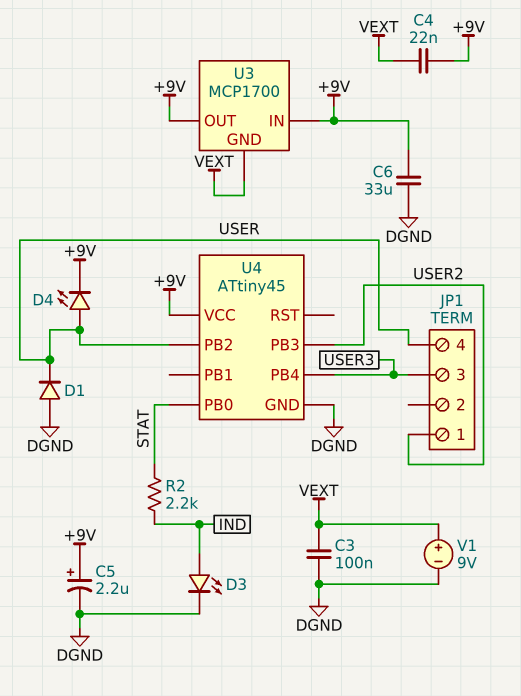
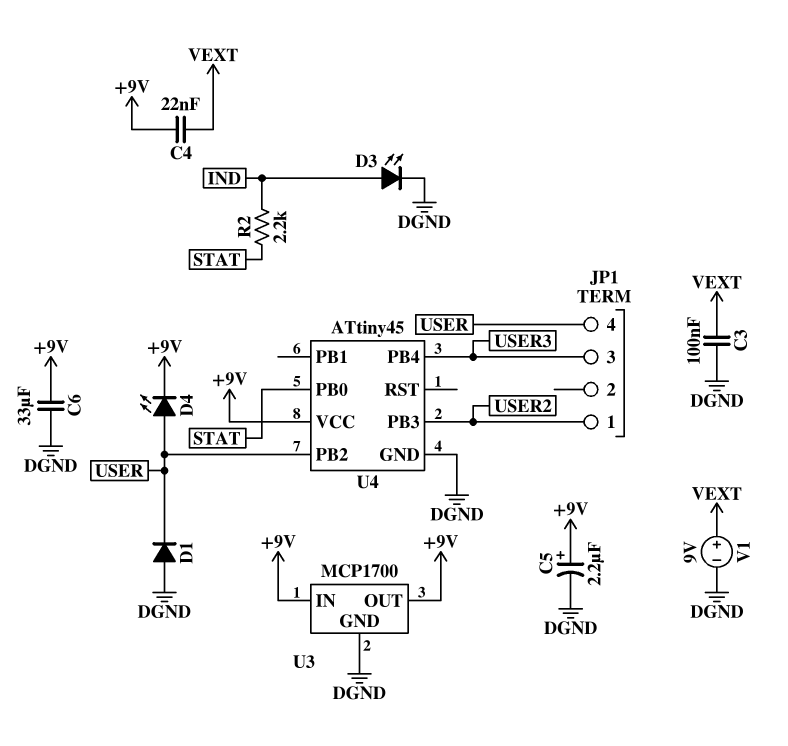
U3 pin GND: VEXT -> DGND

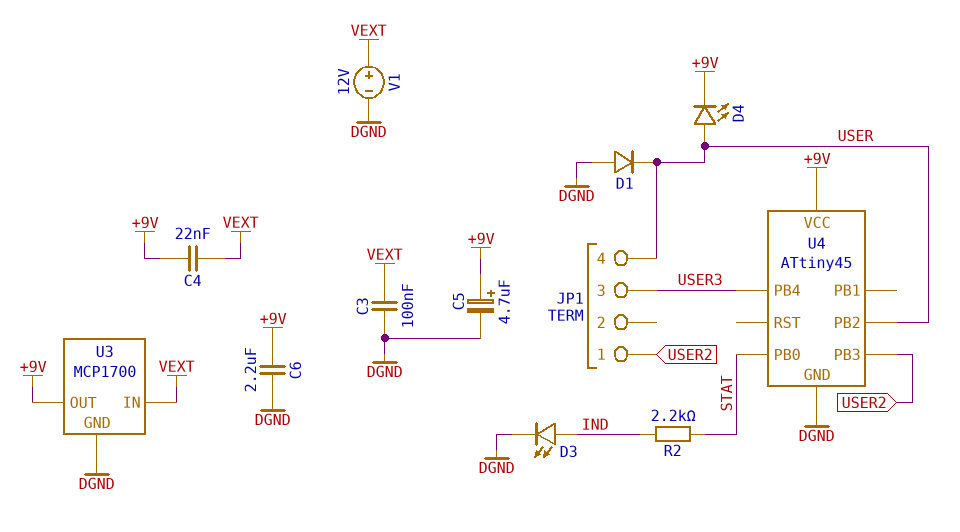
C5: 2.2uF (plus +9V, minus DGND) -> 4.7uF (plus +9V, minus DGND)
C6: 33uF (+9V, DGND) -> 2.2uF (+9V, DGND)
U3 pin IN: +9V -> VEXT
V1: 9V (plus VEXT, minus DGND) -> 12V (plus VEXT, minus DGND)

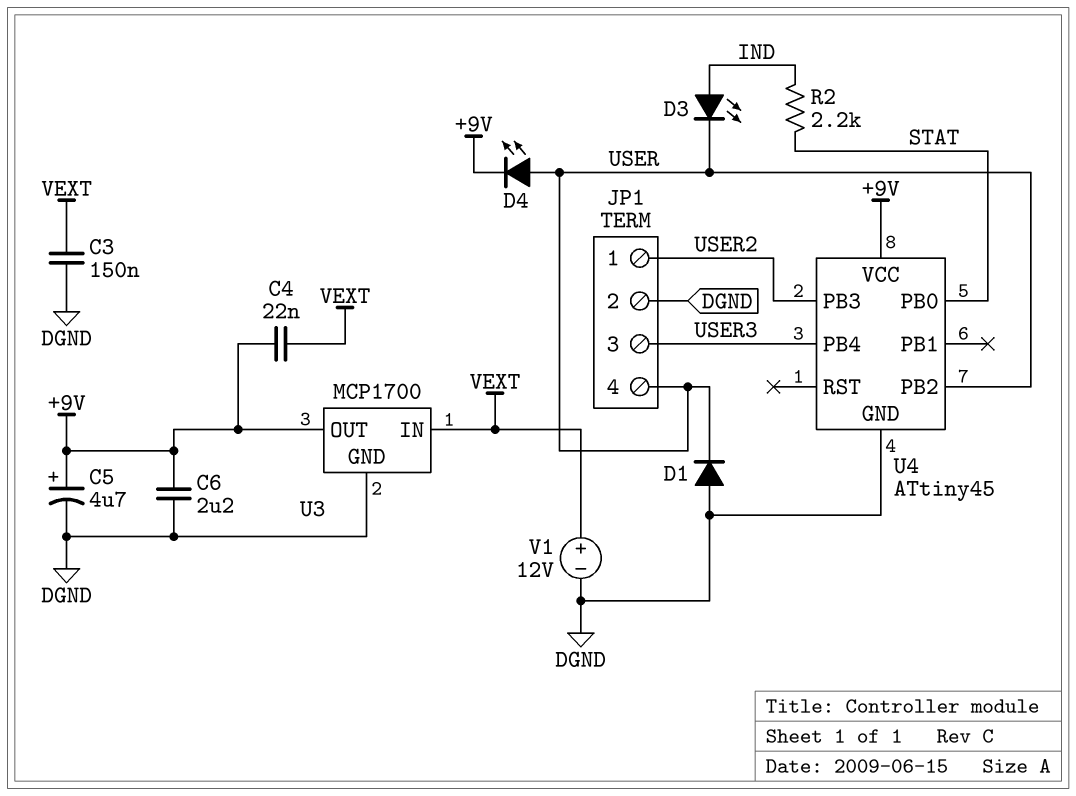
C3: 100nF (DGND, VEXT) -> 150nF (DGND, VEXT)
D3: LED (A IND, K DGND) -> LED (A IND, K USER)
JP1 pin 2: none -> DGND

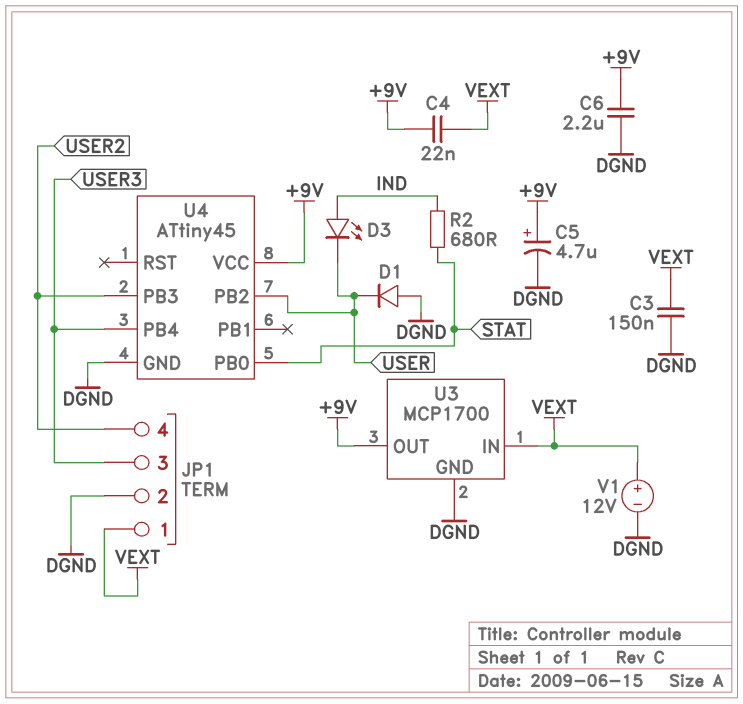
D4: LED (A USER, K +9V) -> none
JP1 pin 1: USER2 -> VEXT
JP1 pin 4: USER -> USER2
R2: 2.2k (IND, STAT) -> 680 (IND, STAT)

